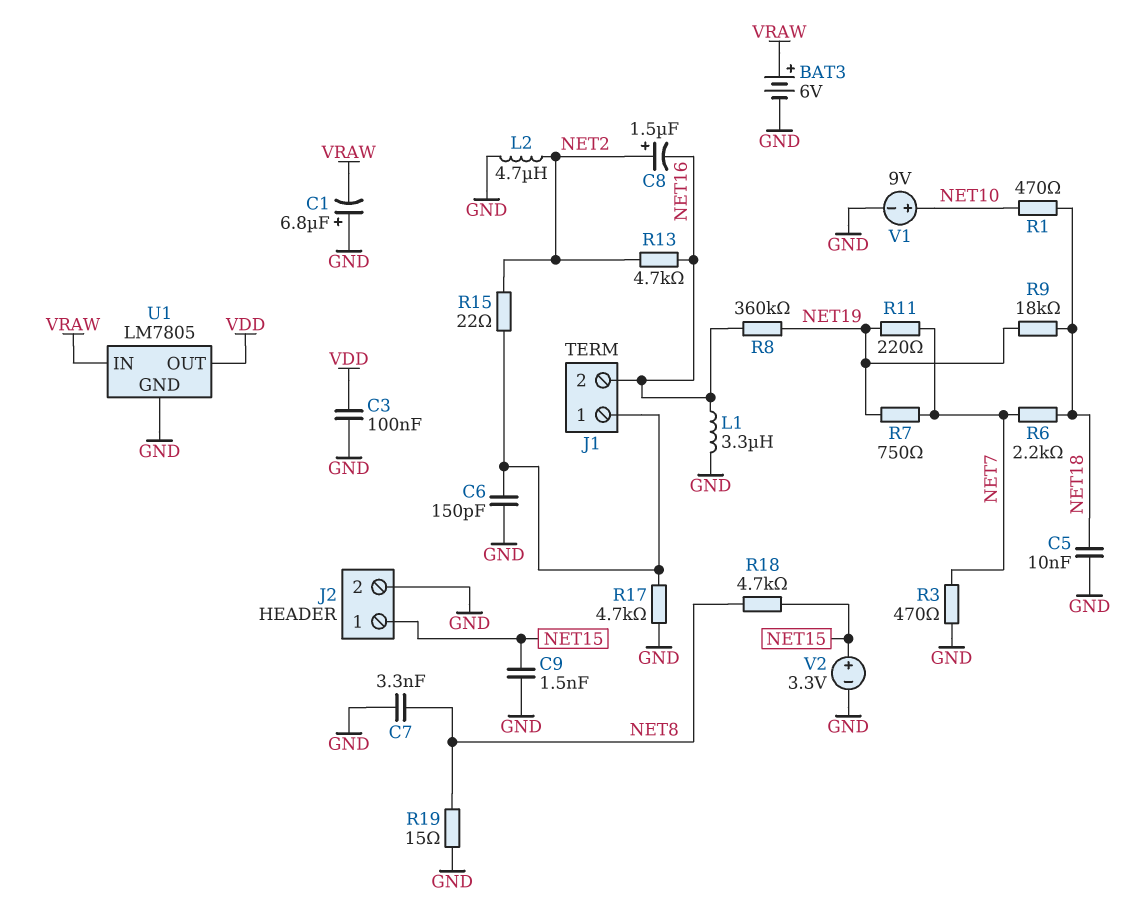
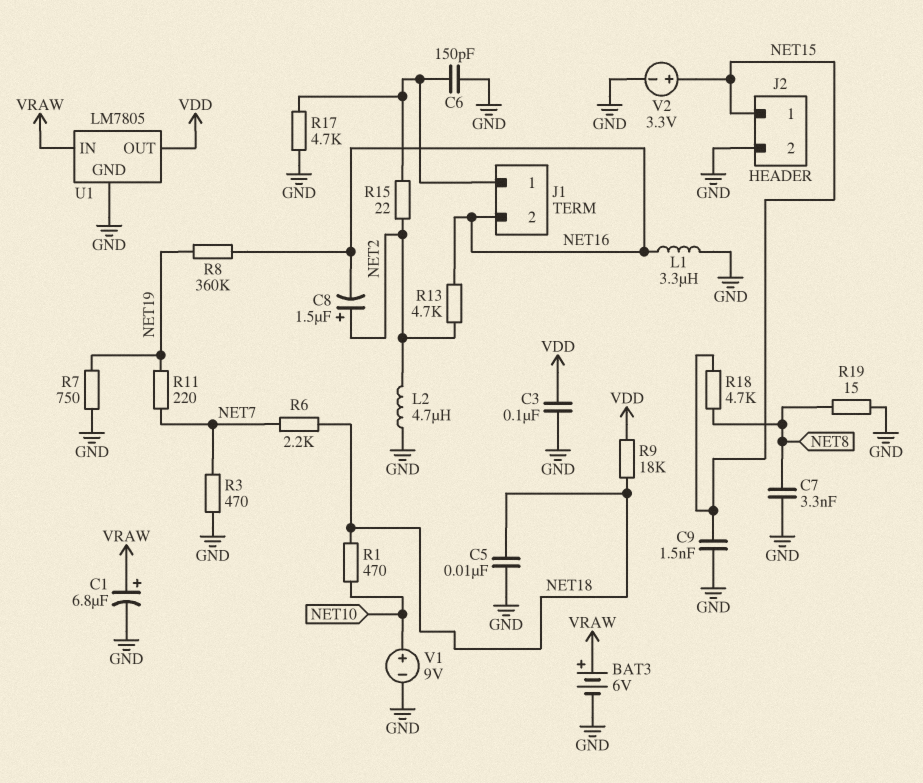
C1: 6.8uF (plus GND, minus VRAW) -> 6.8uF (plus VRAW, minus GND)
R7: 750 (NET7, NET19) -> 750 (GND, NET19)
R9: 18k (NET18, NET19) -> 18k (NET18, VDD)

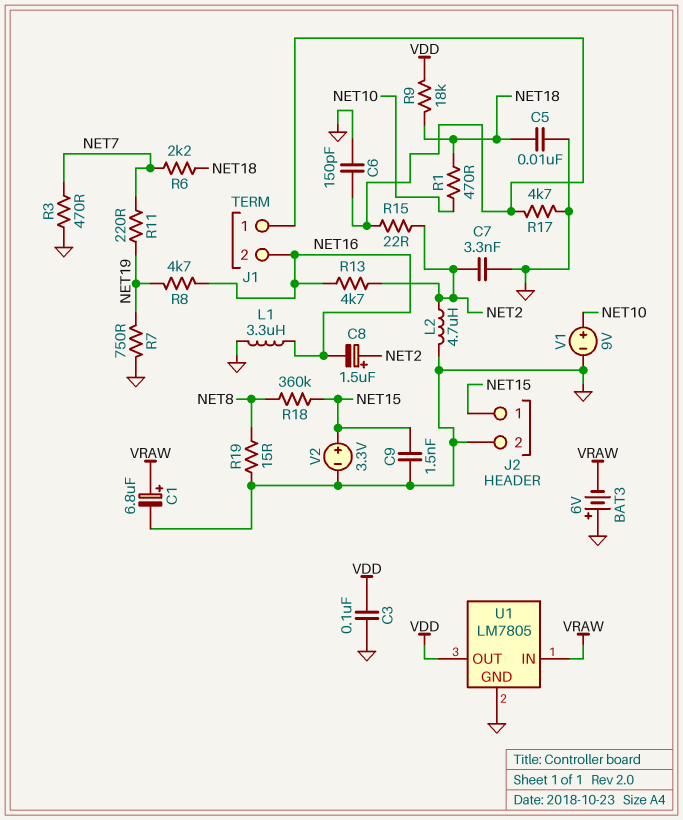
BAT3: 6V (plus VRAW, minus GND) -> 6V (plus GND, minus VRAW)
C7: 3.3nF (GND, NET8) -> 3.3nF (GND, NET2)
R8: 360k (NET16, NET19) -> 4.7k (NET16, NET19)
R18: 4.7k (NET8, NET15) -> 360k (NET8, NET15)

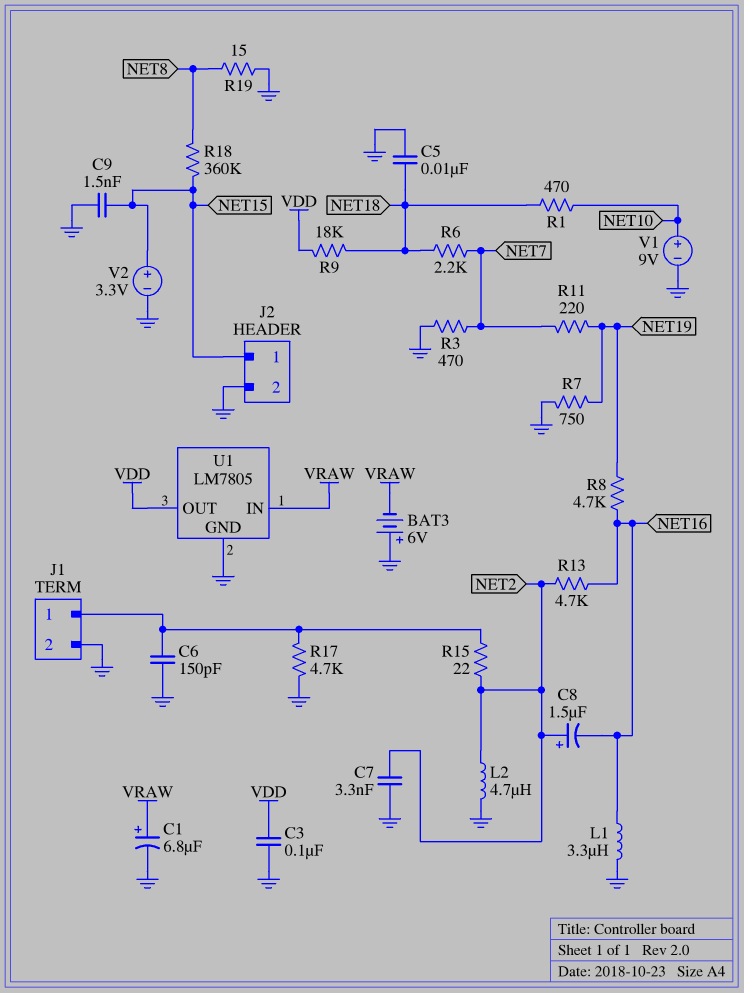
J1 pin 2: NET16 -> GND

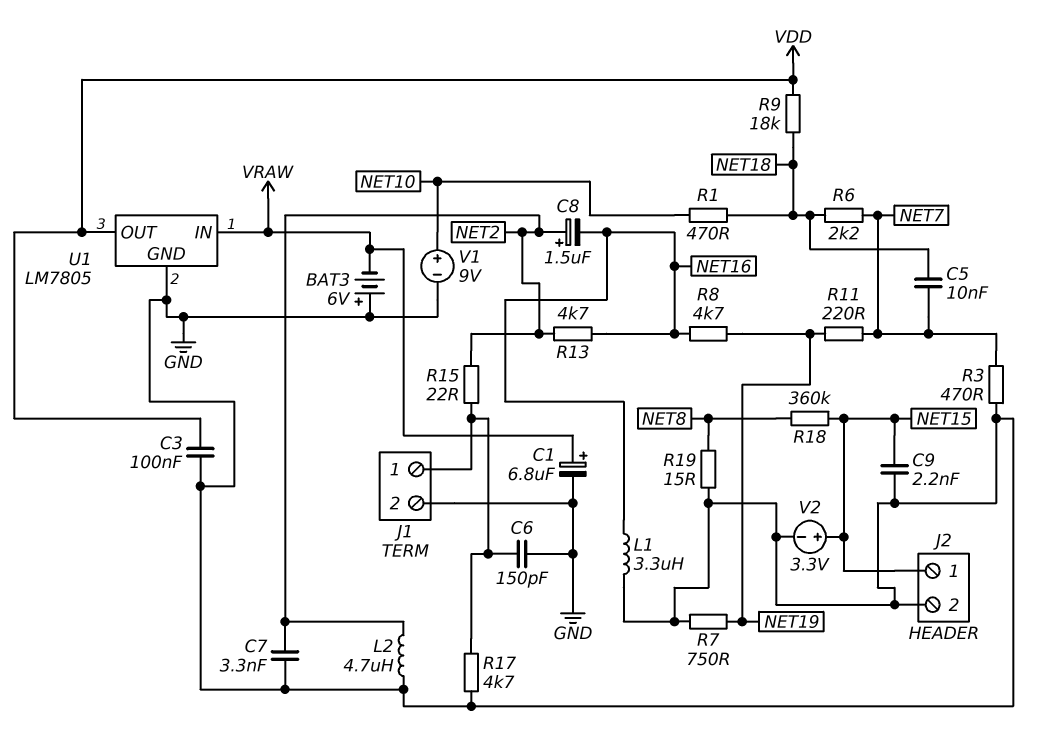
C5: 10nF (GND, NET18) -> 10nF (NET7, NET18)
C9: 1.5nF (GND, NET15) -> 2.2nF (GND, NET15)

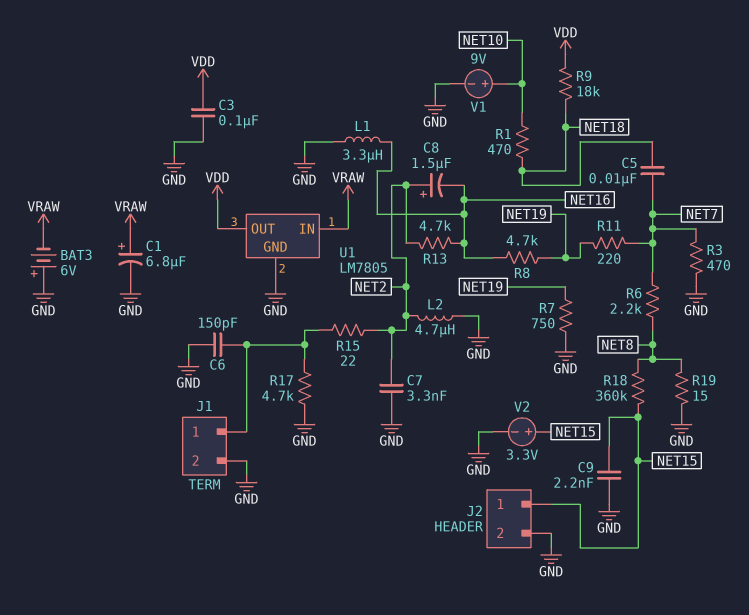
R6: 2.2k (NET7, NET18) -> 2.2k (NET7, NET8)

